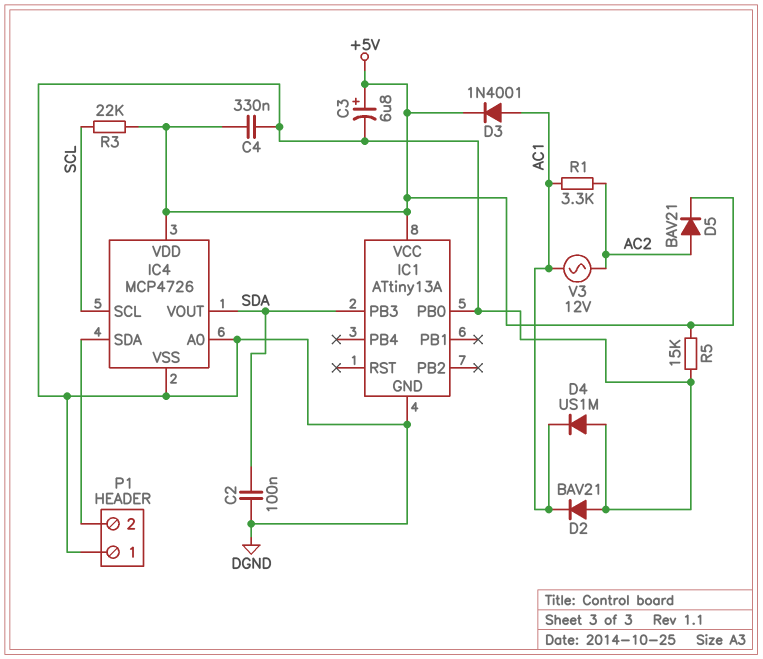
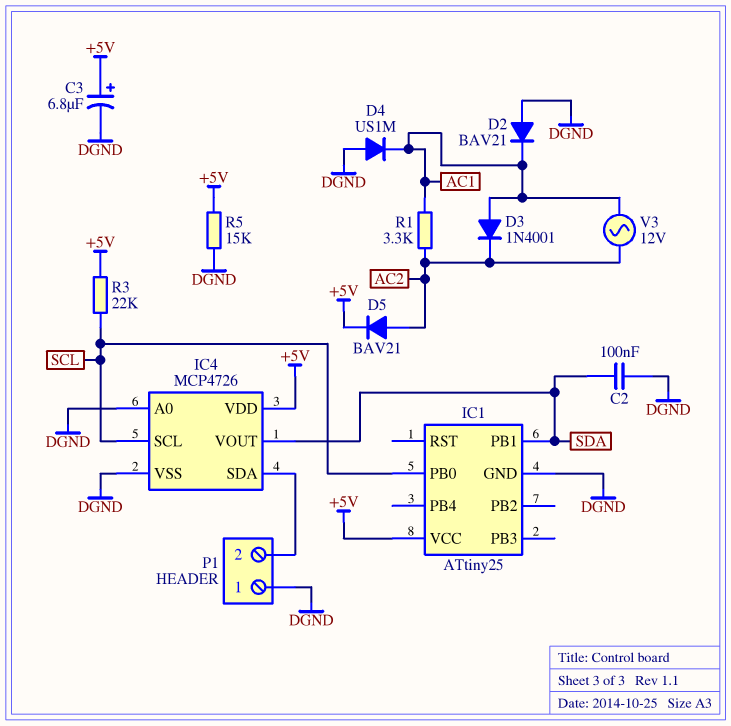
C4: 330nF (+5V, DGND) -> none
D3: diode 1N4001 (A AC1, K +5V) -> diode 1N4001 (A AC1, K AC2)
IC1: ATtiny13A -> ATtiny25
IC1 pin PB0: DGND -> SCL
IC1 pin PB1: none -> SDA
IC1 pin PB3: SDA -> none

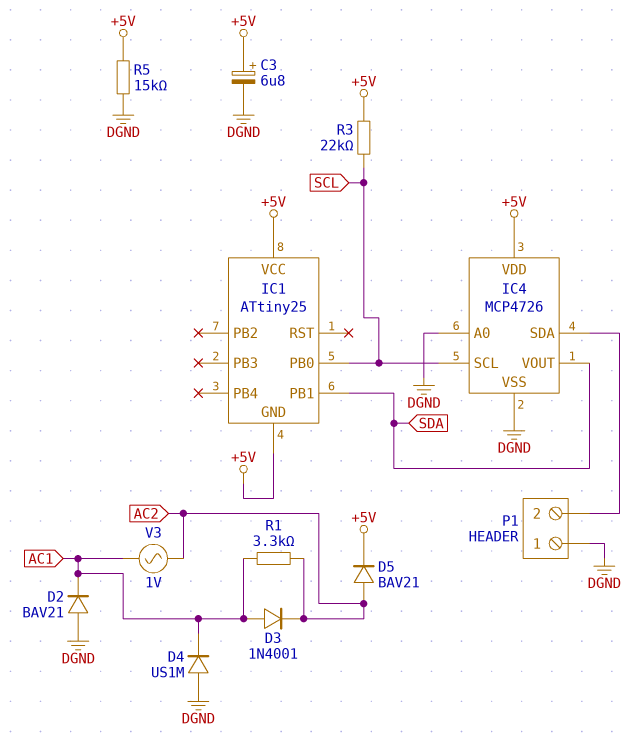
C2: 100nF (DGND, SDA) -> none
IC1 pin GND: DGND -> +5V
V3: AC 12V (AC1, AC2) -> AC 1V (AC1, AC2)

